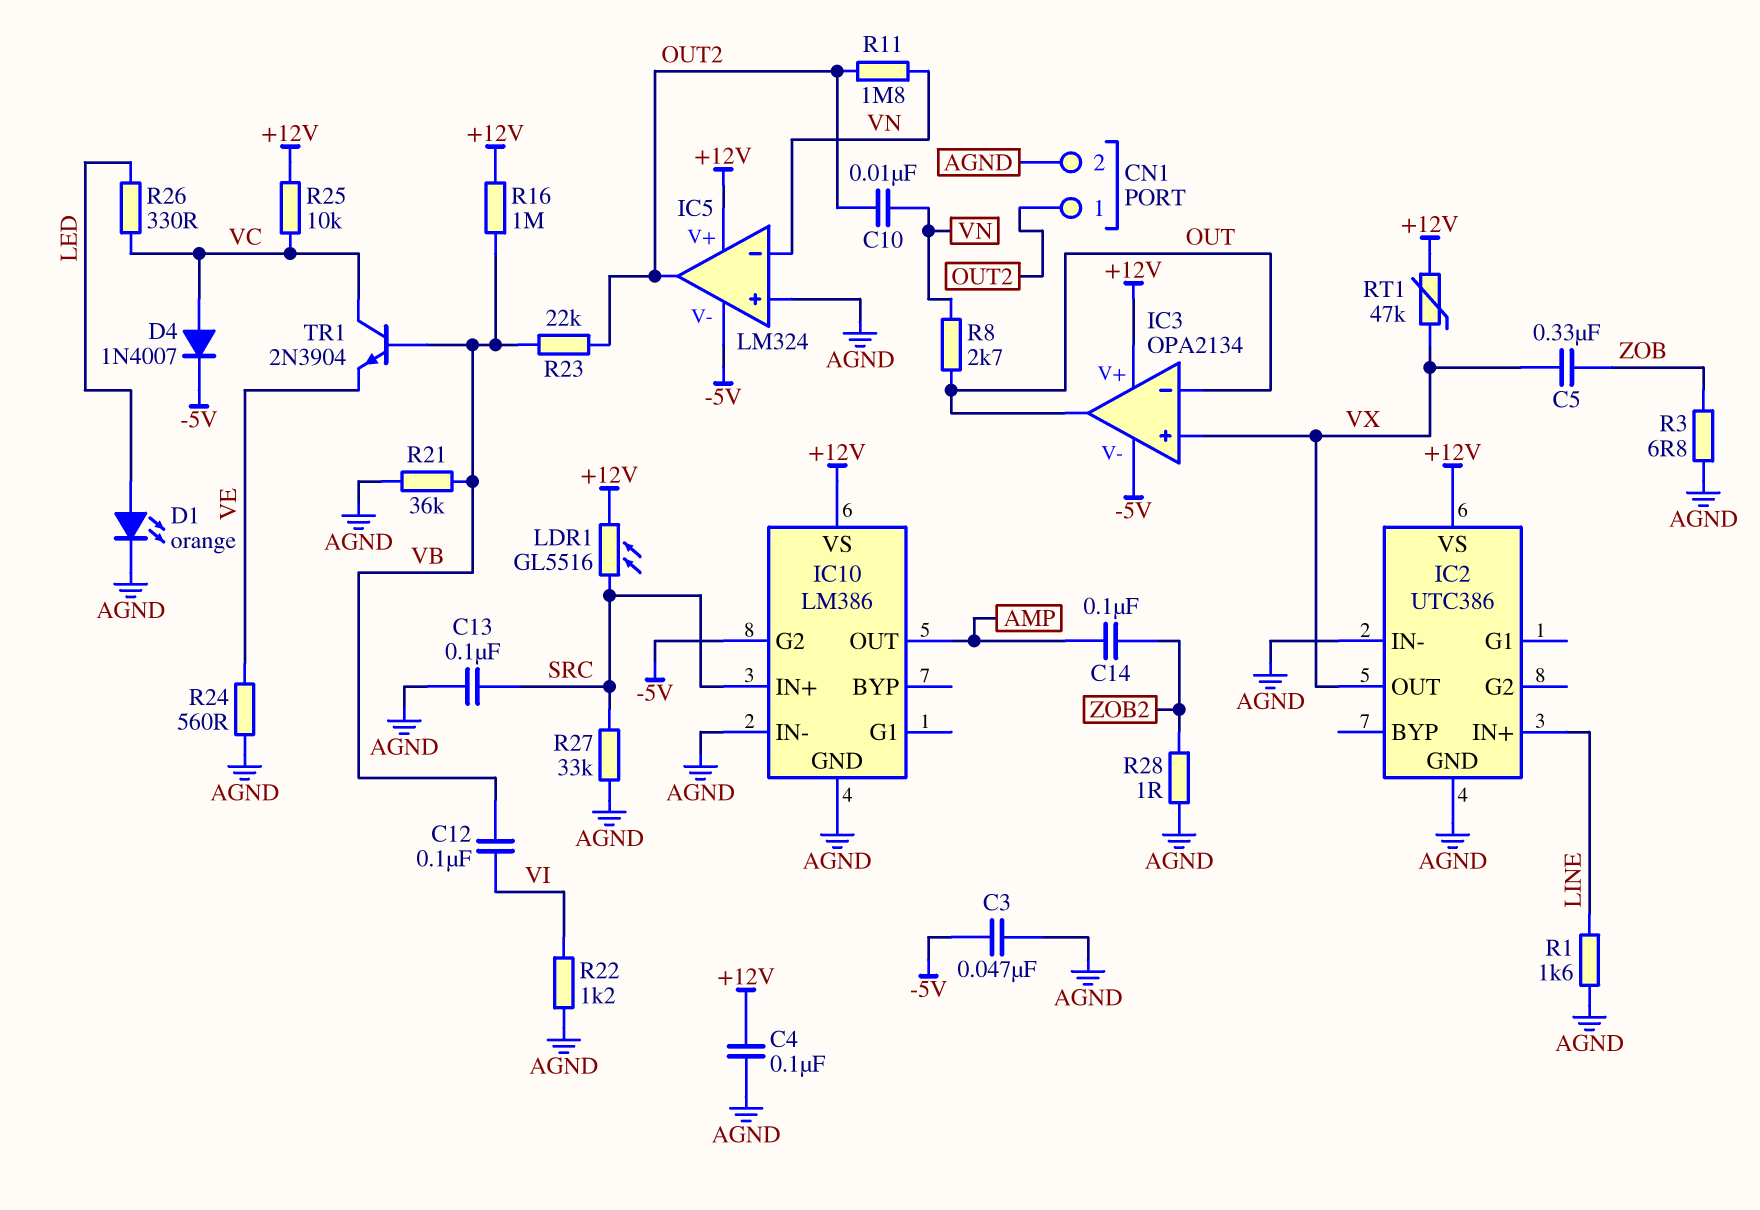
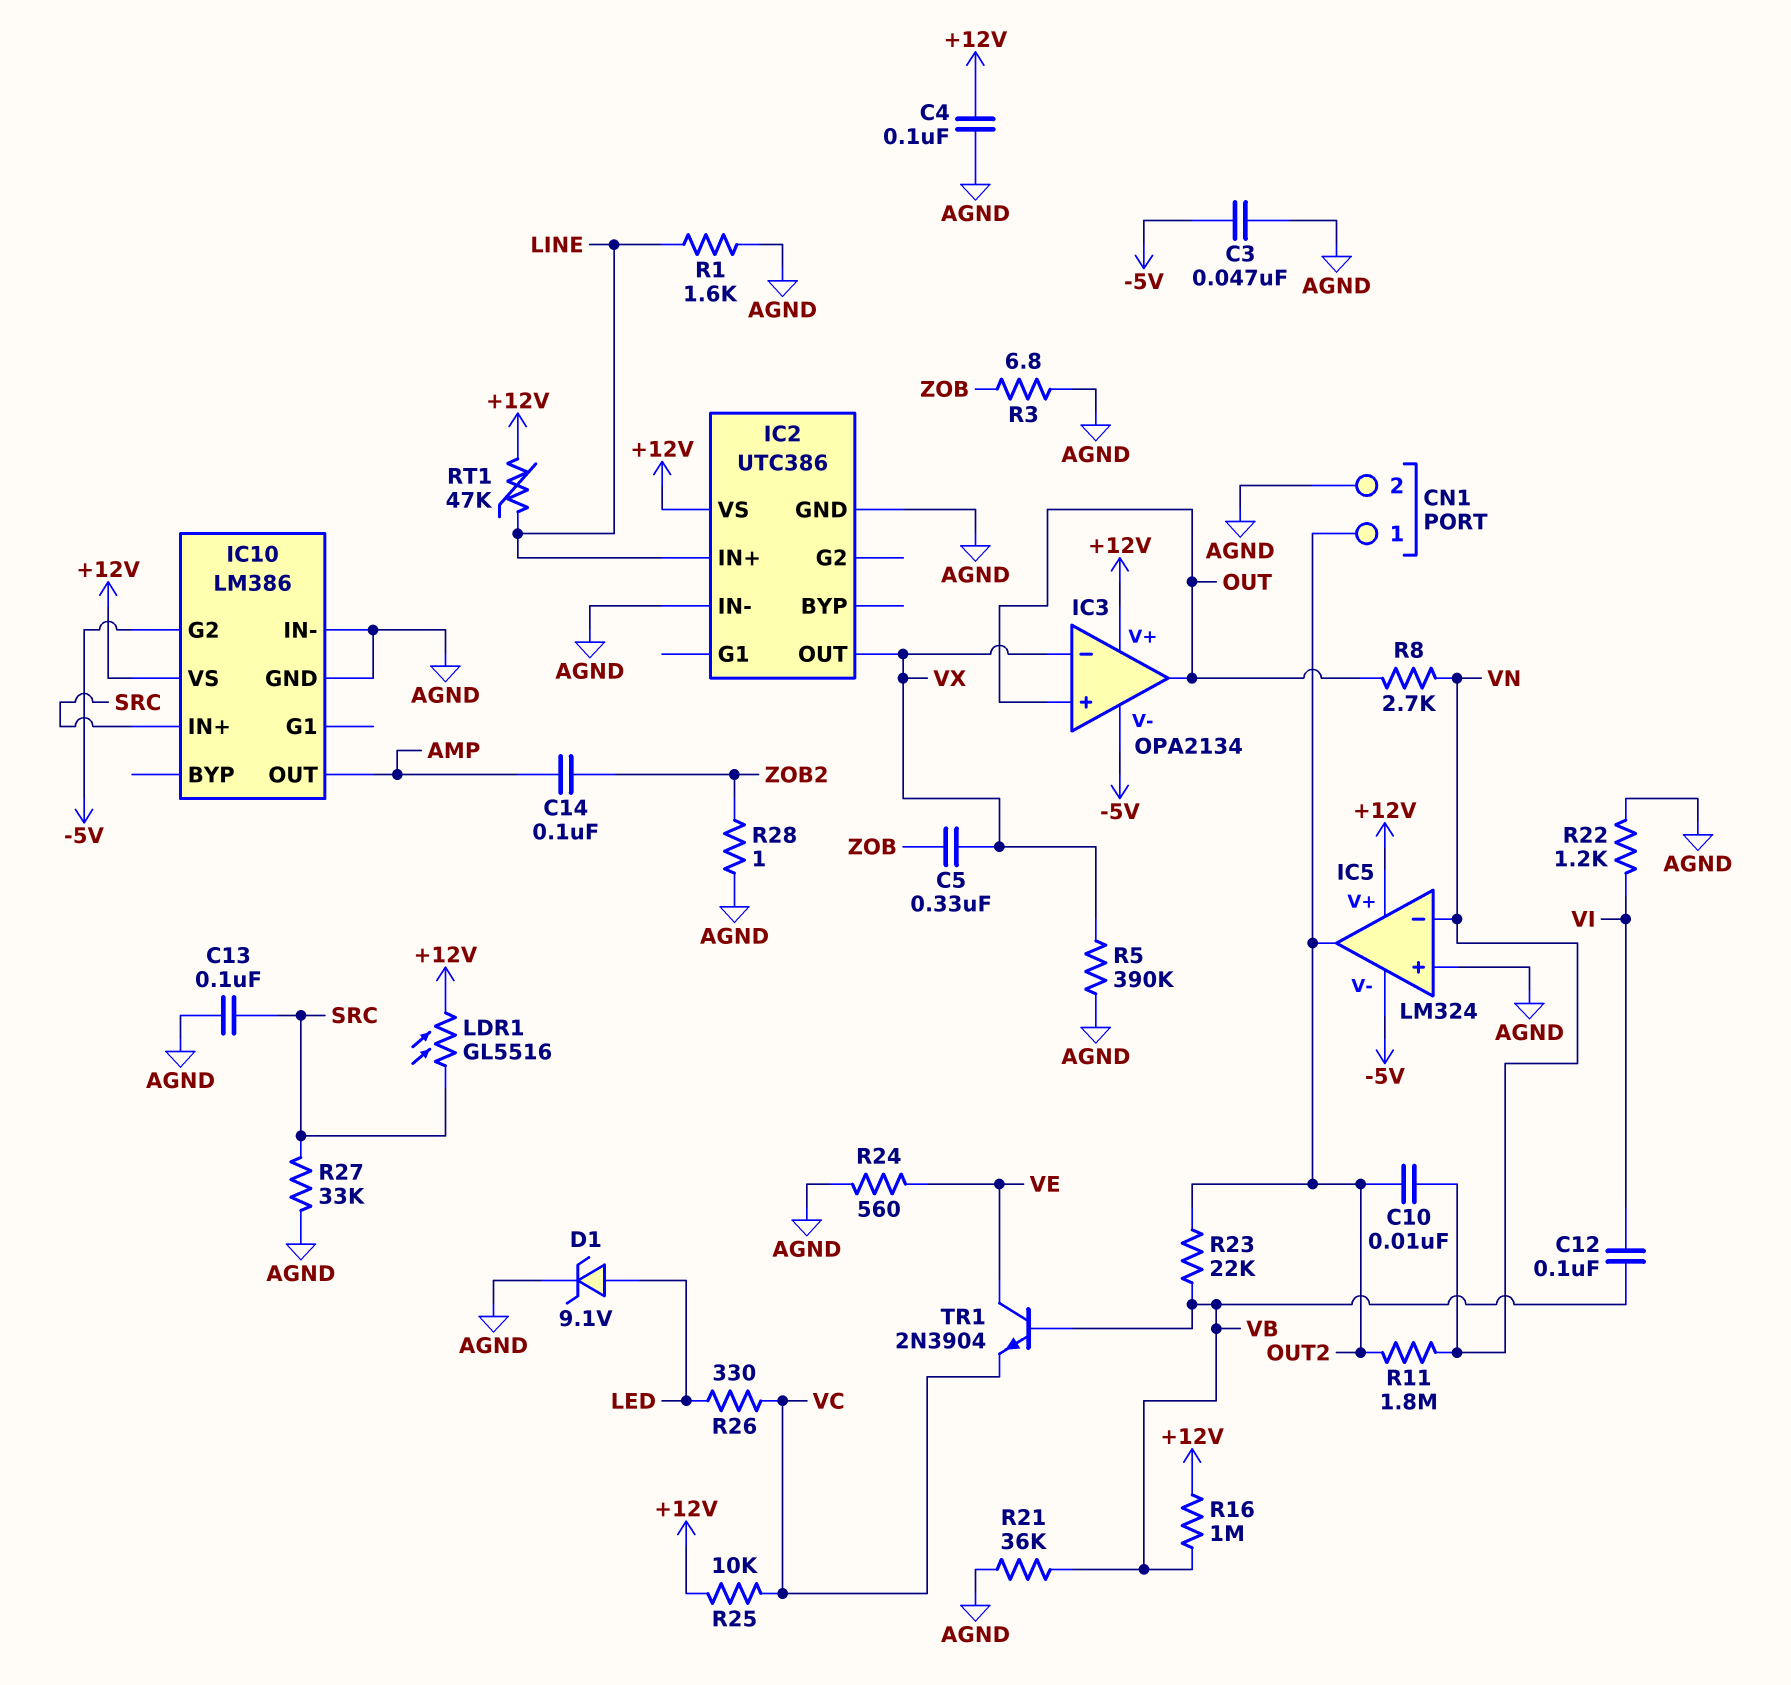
D1: LED orange (A LED, K AGND) -> zener 9.1V (A LED, K AGND)
D4: diode 1N4007 (A VC, K -5V) -> none
IC3 pin in+: VX -> OUT
IC3 pin in-: OUT -> VX
R5: none -> 390k (AGND, VX)
RT1: 47k (+12V, VX) -> 47k (+12V, LINE)
TR1: NPN 2N3904 (B VB, C VC, E VE) -> NPN 2N3904 (B VB, C VE, E VC)

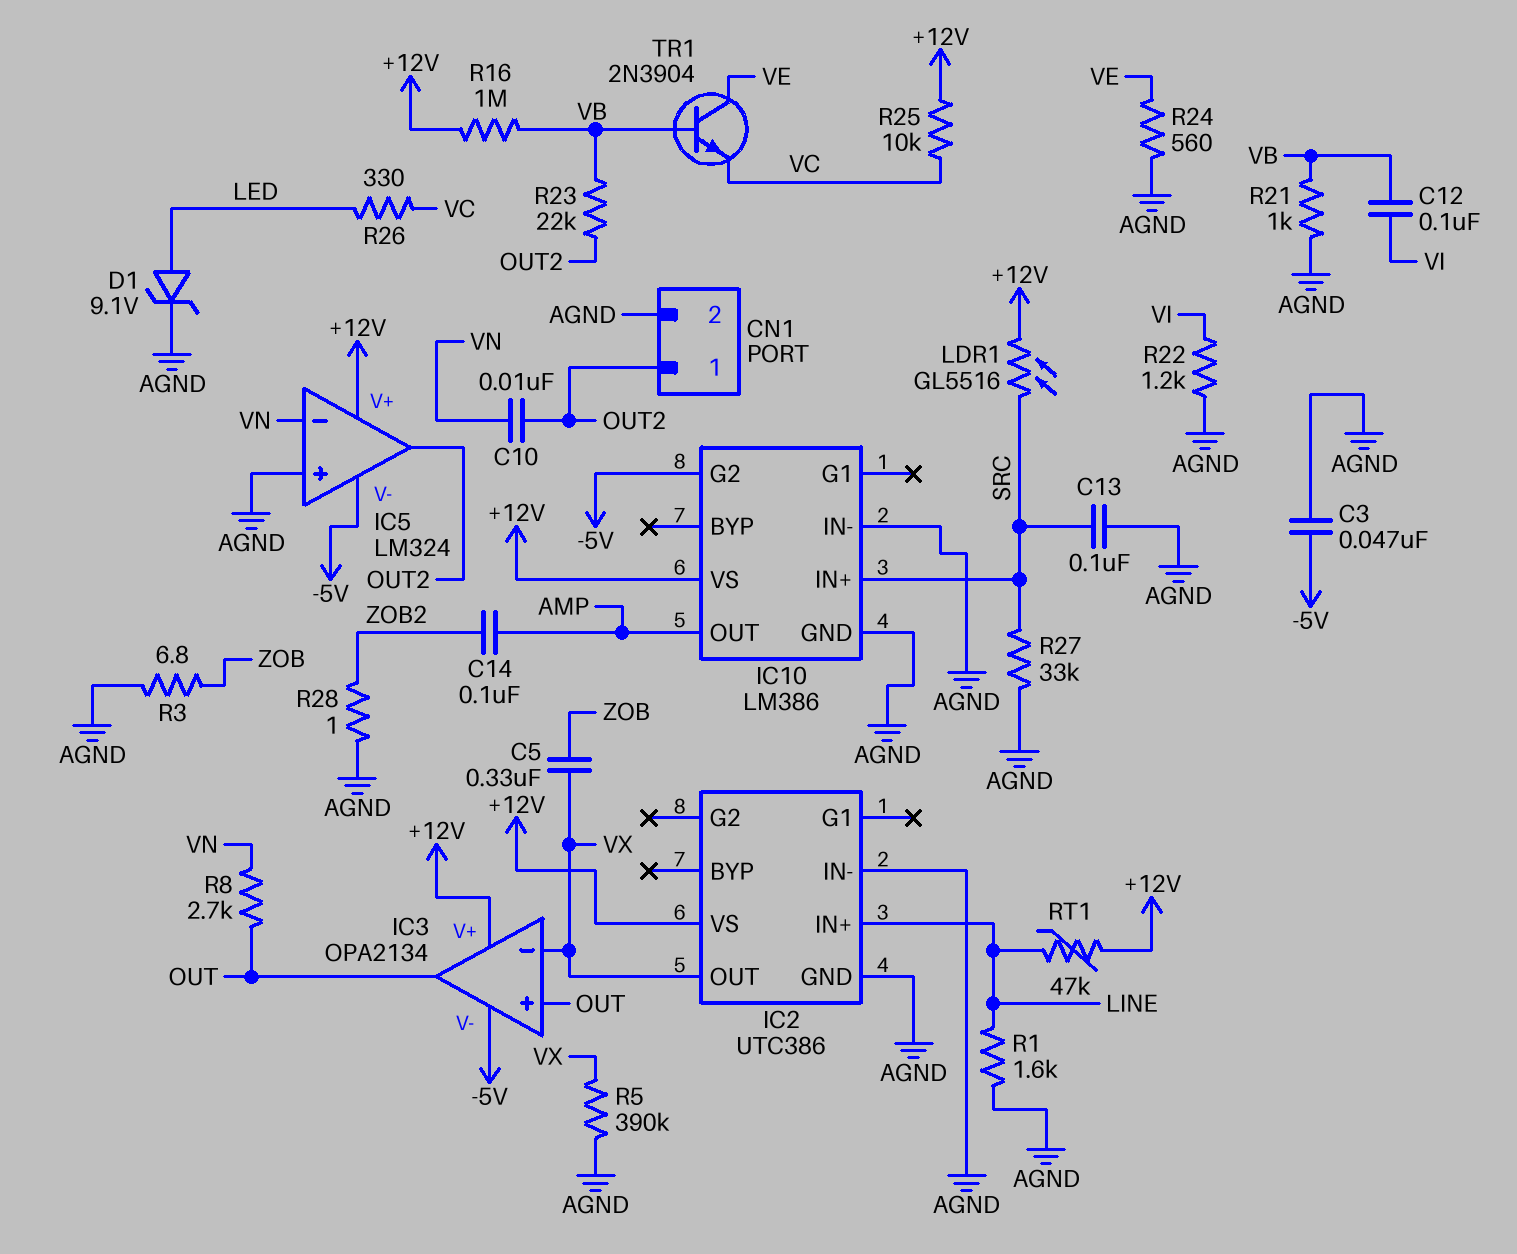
C4: 100nF (+12V, AGND) -> none
R11: 1.8M (OUT2, VN) -> none
R21: 36k (AGND, VB) -> 1k (AGND, VB)

